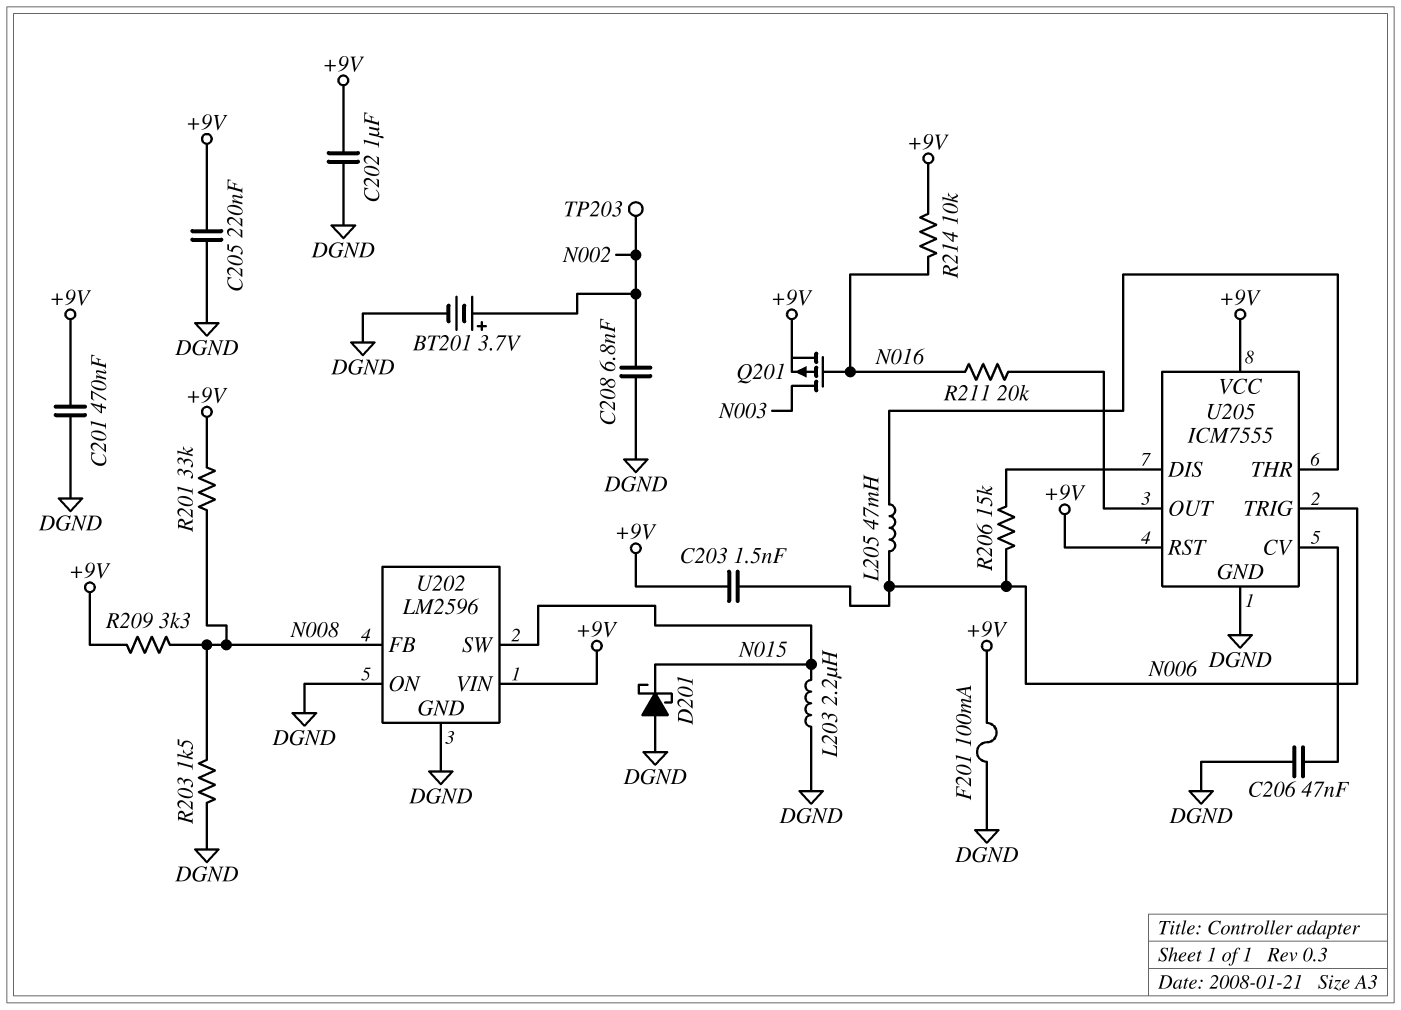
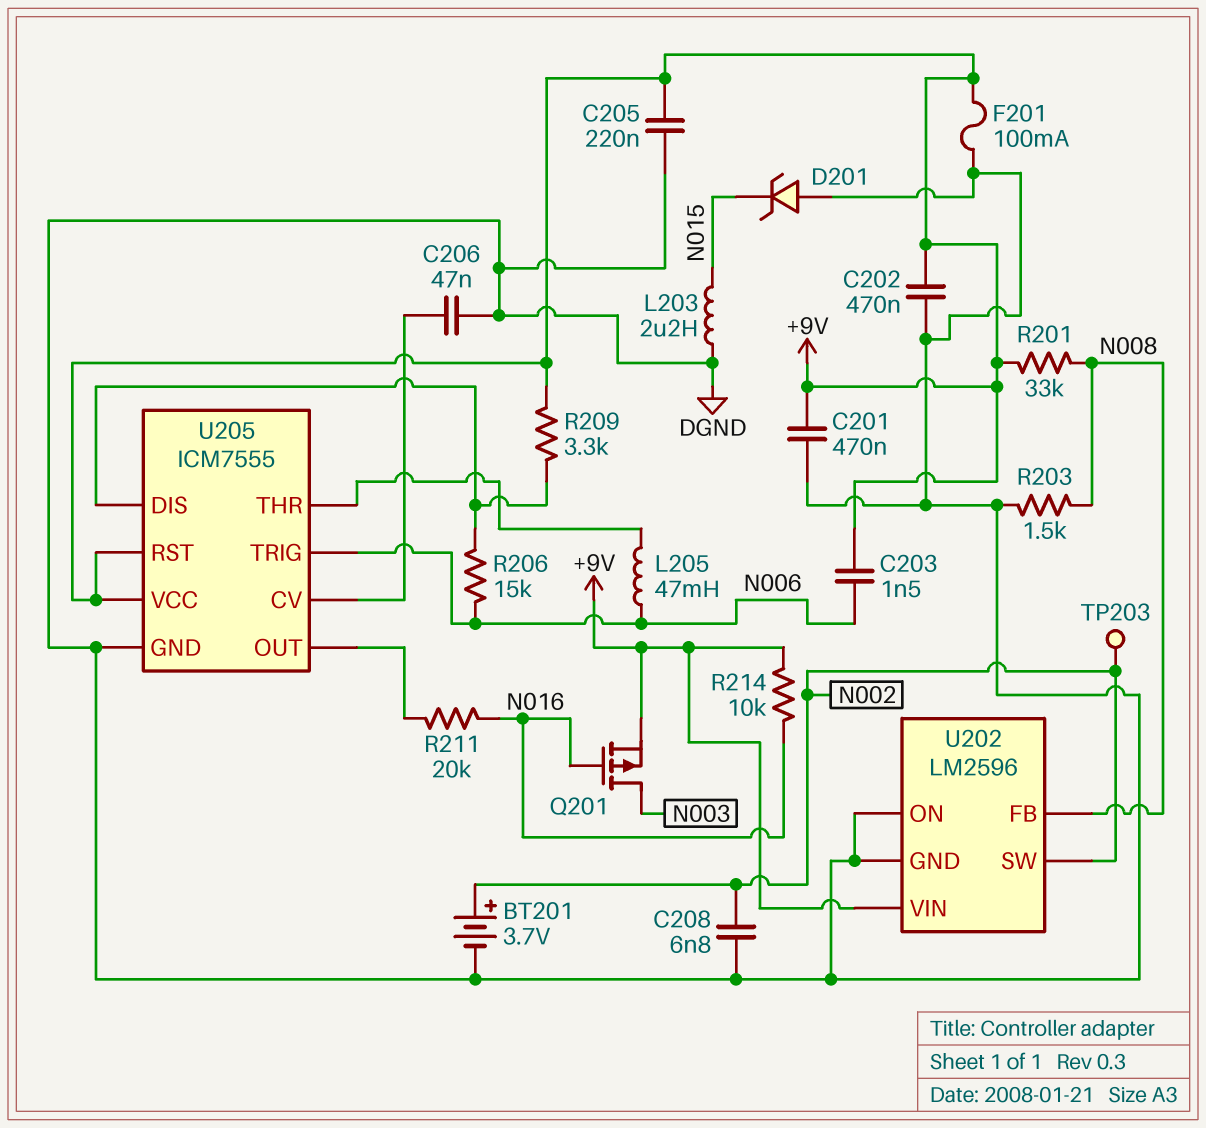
C202: 1uF (+9V, DGND) -> 470nF (+9V, DGND)
D201: schottky (A DGND, K N015) -> zener (A DGND, K N015)
R209: 3.3k (+9V, N008) -> 3.3k (+9V, U205/DIS)
U202 pin SW: N015 -> N002

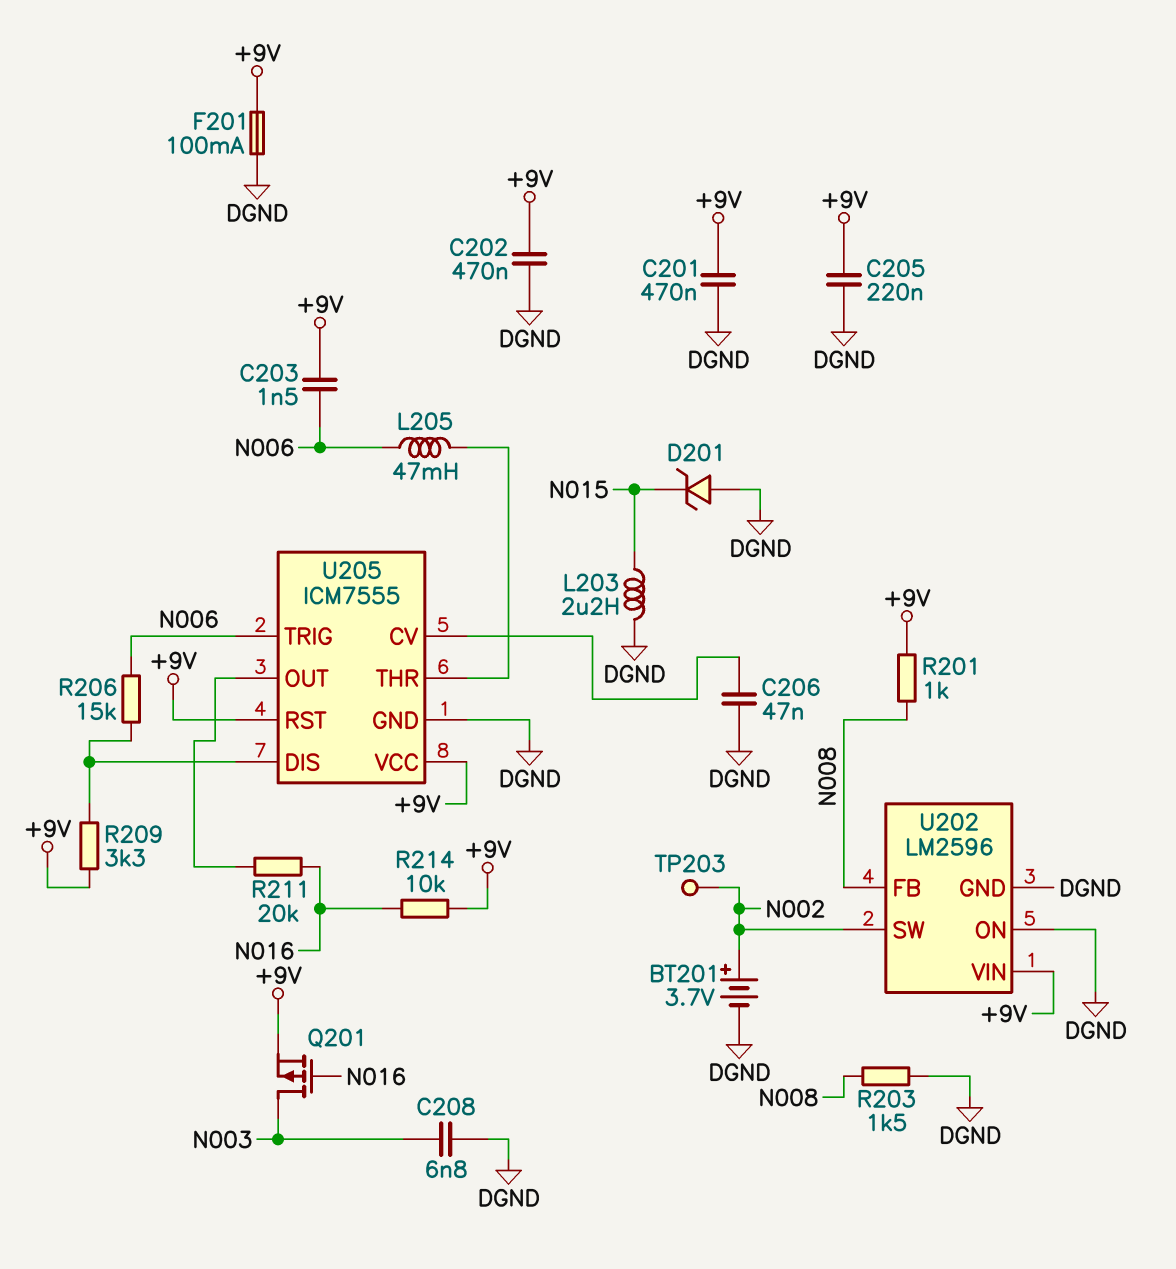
C208: 6.8nF (DGND, N002) -> 6.8nF (DGND, N003)
R201: 33k (+9V, N008) -> 1k (+9V, N008)

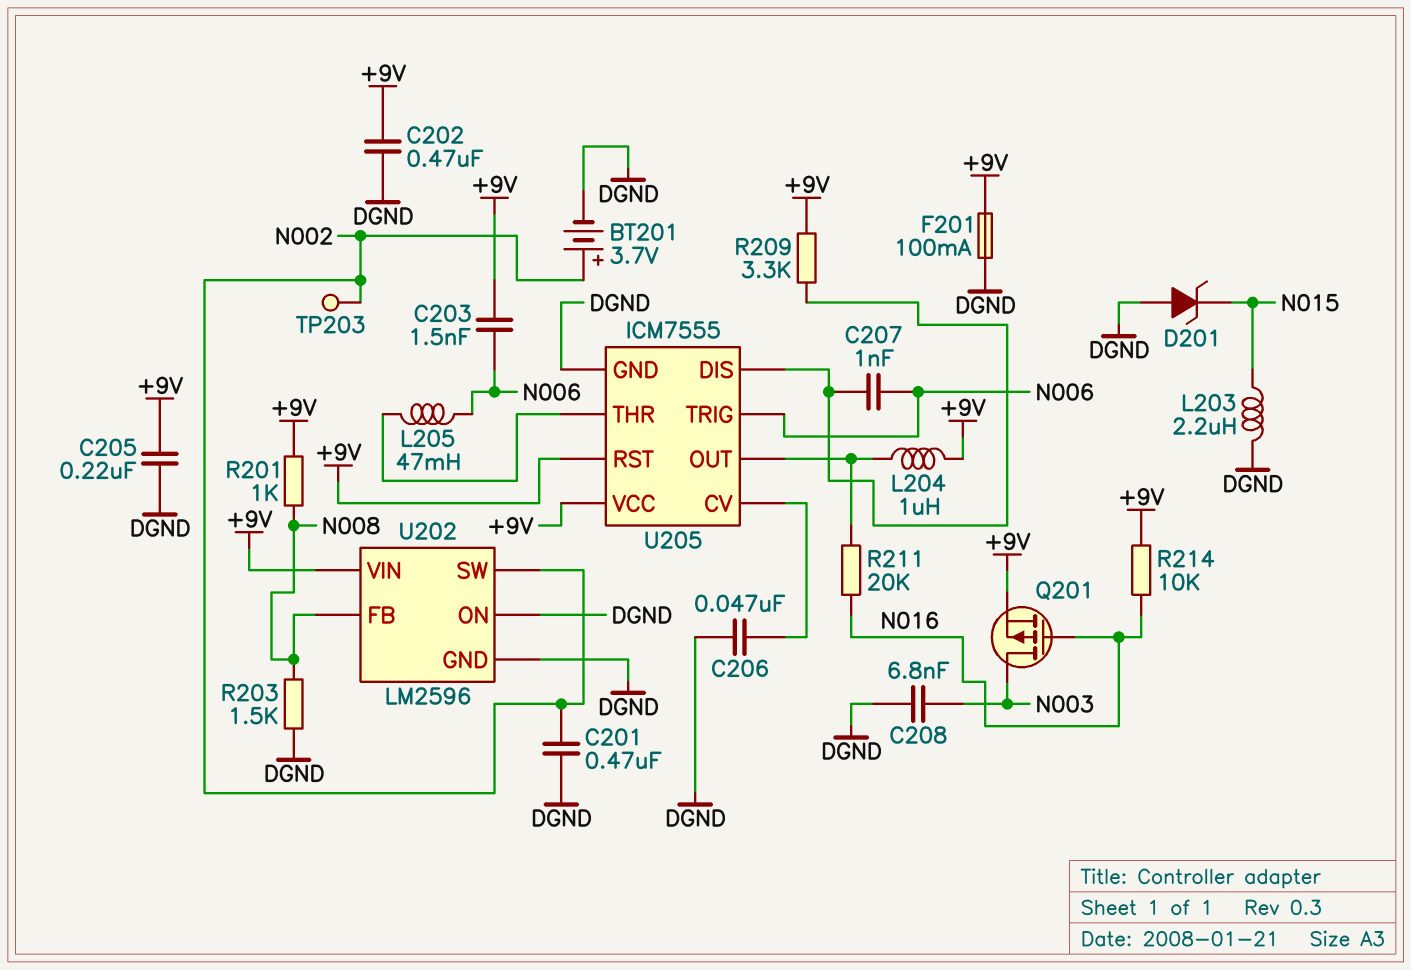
C201: 470nF (+9V, DGND) -> 470nF (DGND, N002)
C207: none -> 1nF (N006, U205/DIS)
L204: none -> 1uH (+9V, U205/OUT)
R206: 15k (N006, U205/DIS) -> none

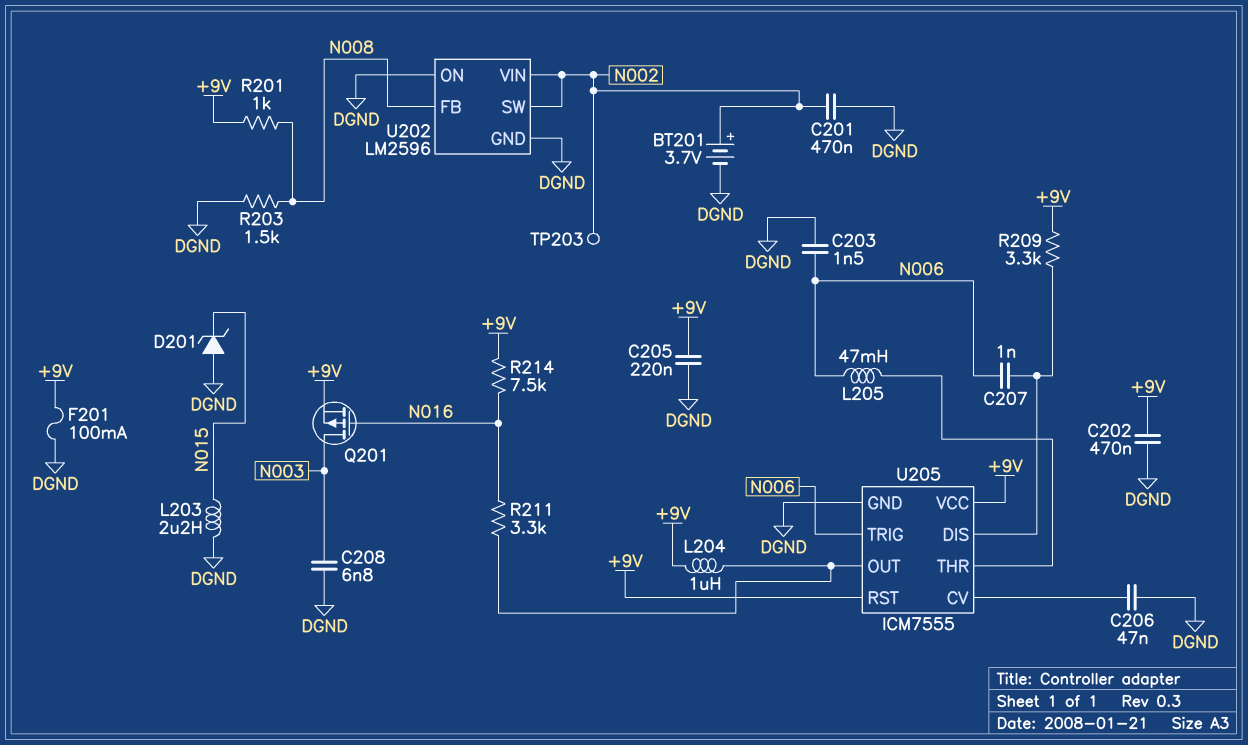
C203: 1.5nF (+9V, N006) -> 1.5nF (DGND, N006)
R211: 20k (N016, U205/OUT) -> 3.3k (N016, U205/OUT)
R214: 10k (+9V, N016) -> 7.5k (+9V, N016)
U202 pin VIN: +9V -> N002

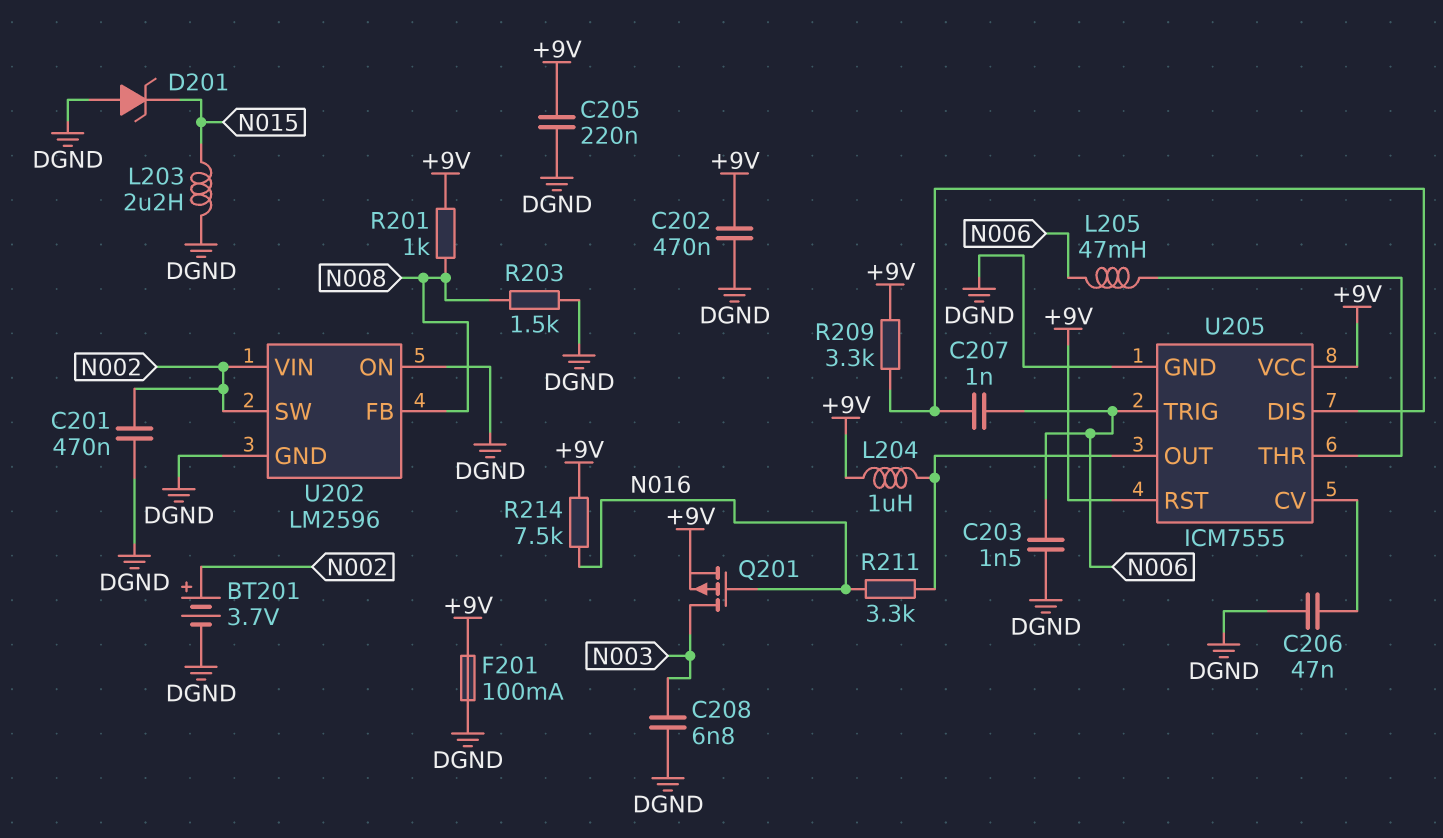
TP203: test point (N002) -> none

